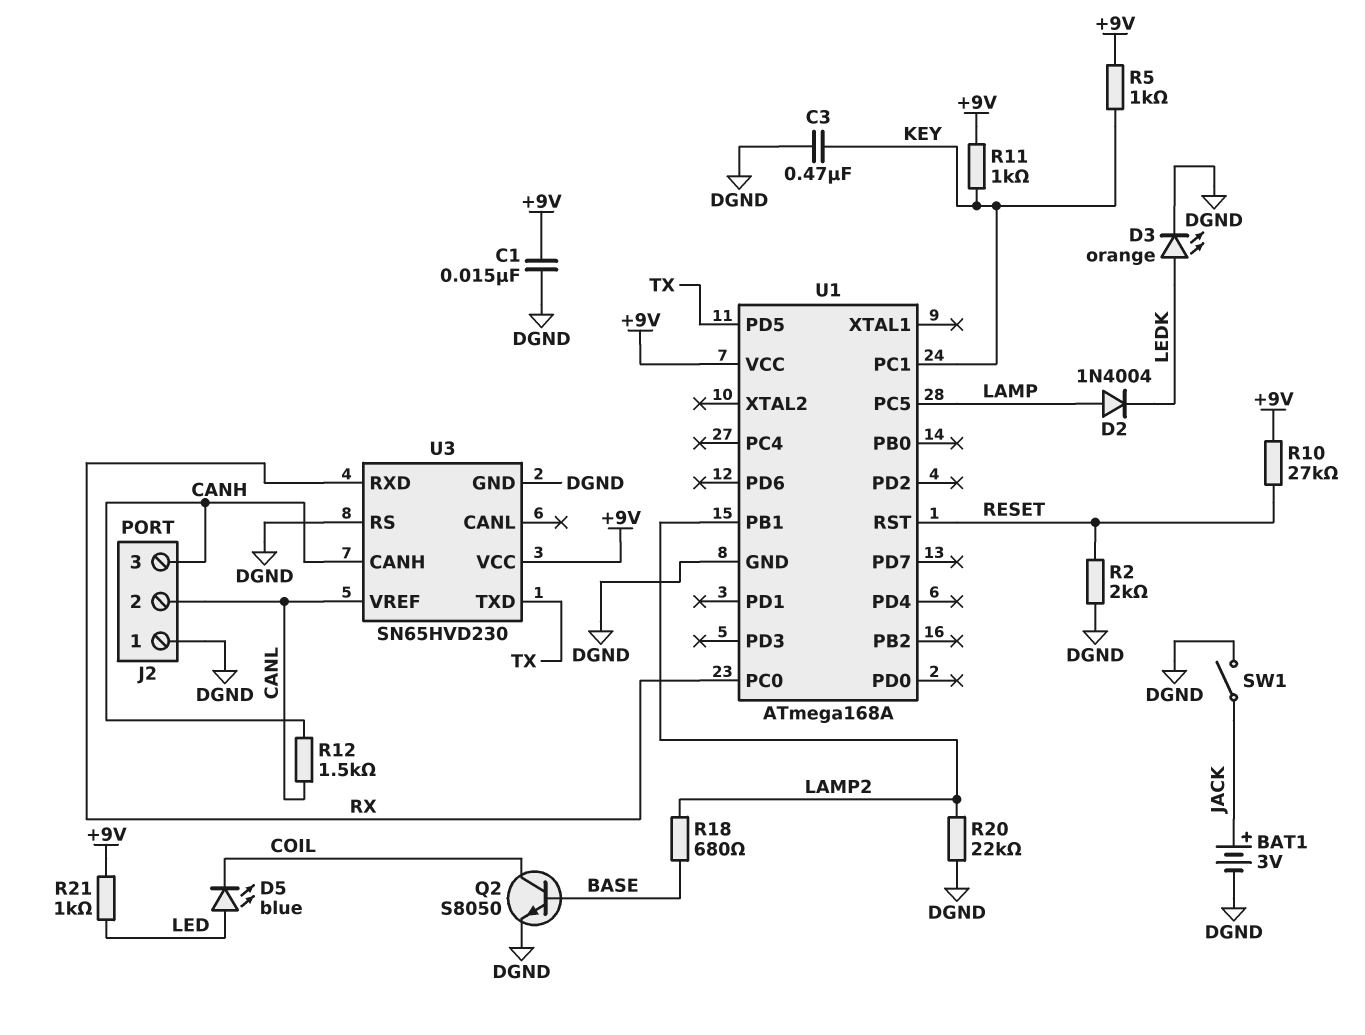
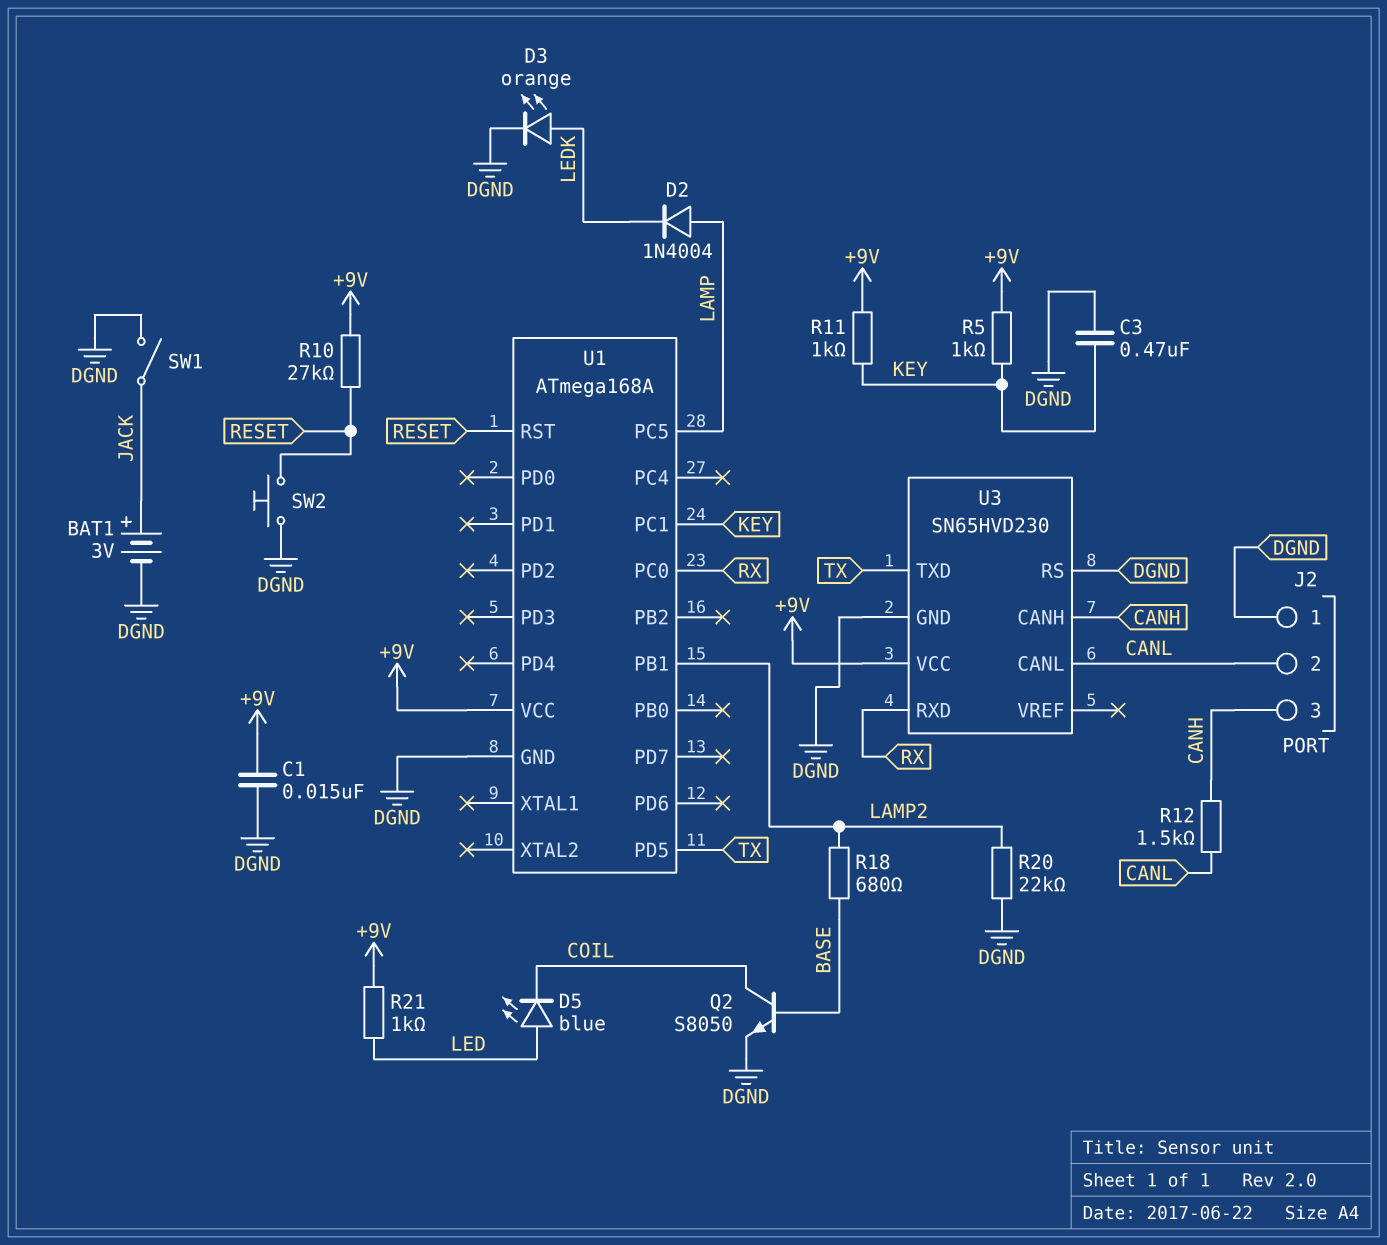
R2: 2k (DGND, RESET) -> none
SW2: none -> button (DGND, RESET)
U3 pin CANL: none -> CANL
U3 pin VREF: CANL -> none

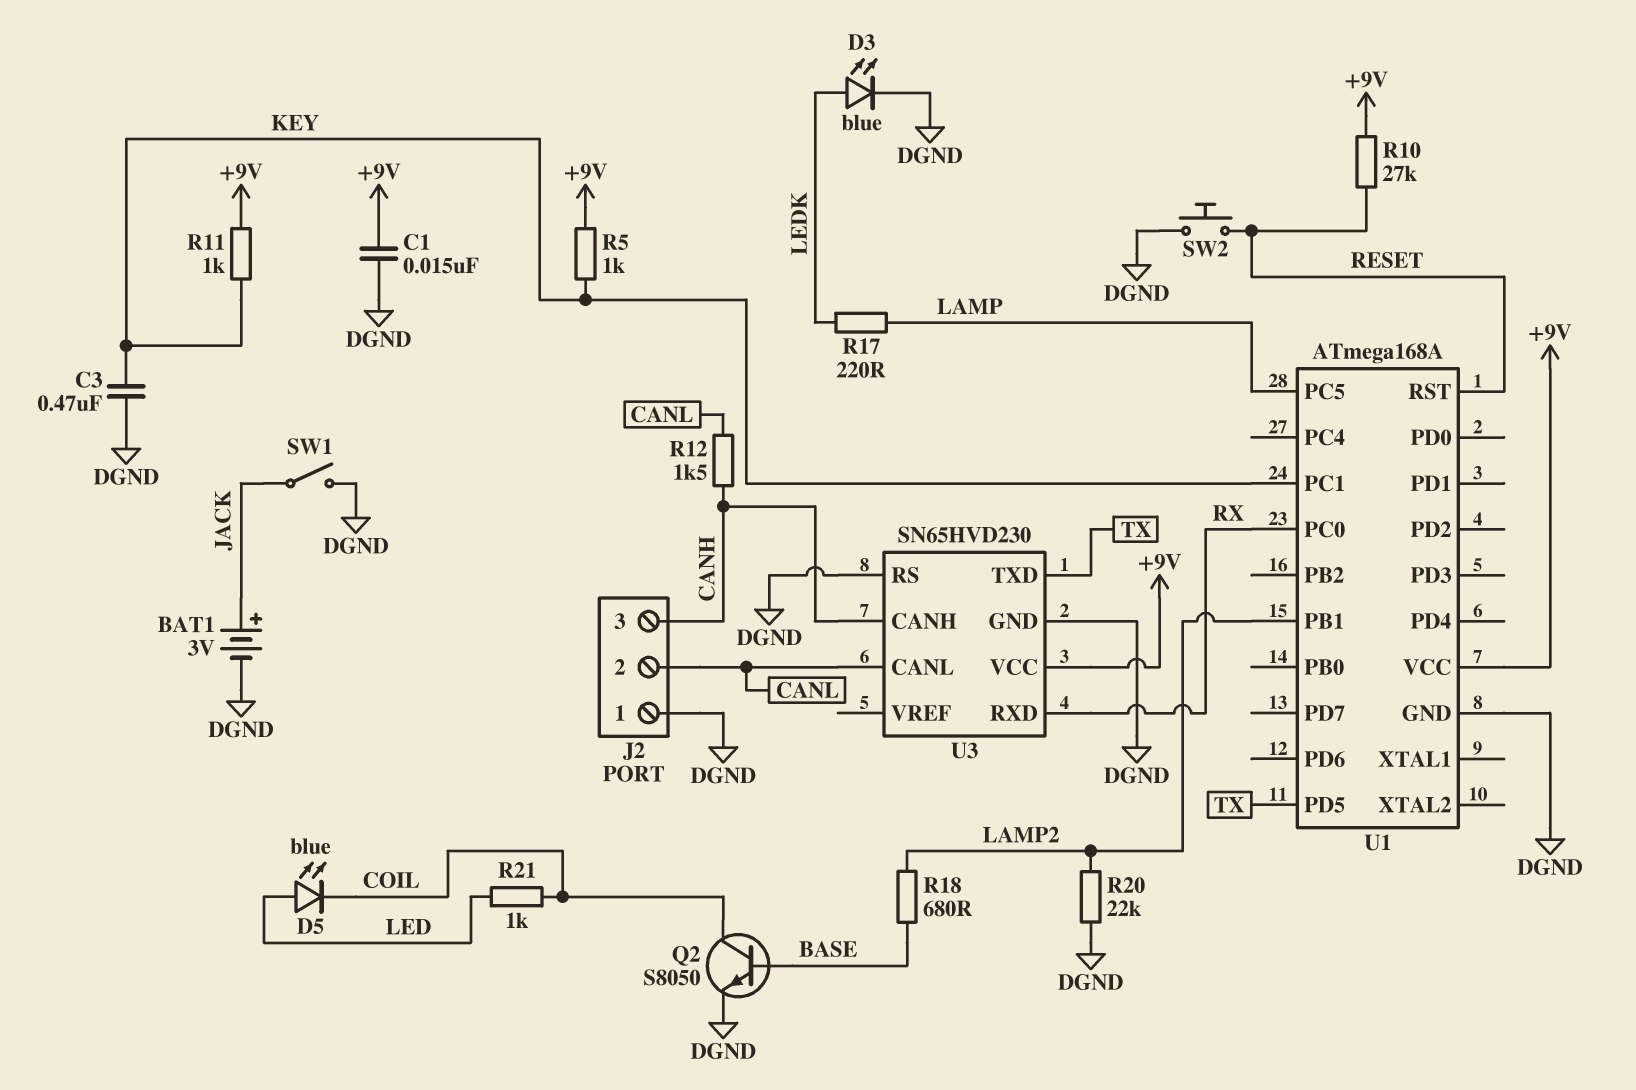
D2: diode 1N4004 (A LAMP, K LEDK) -> none
D3: LED orange (A LEDK, K DGND) -> LED blue (A LEDK, K DGND)
R17: none -> 220 (LAMP, LEDK)
R21: 1k (+9V, LED) -> 1k (COIL, LED)

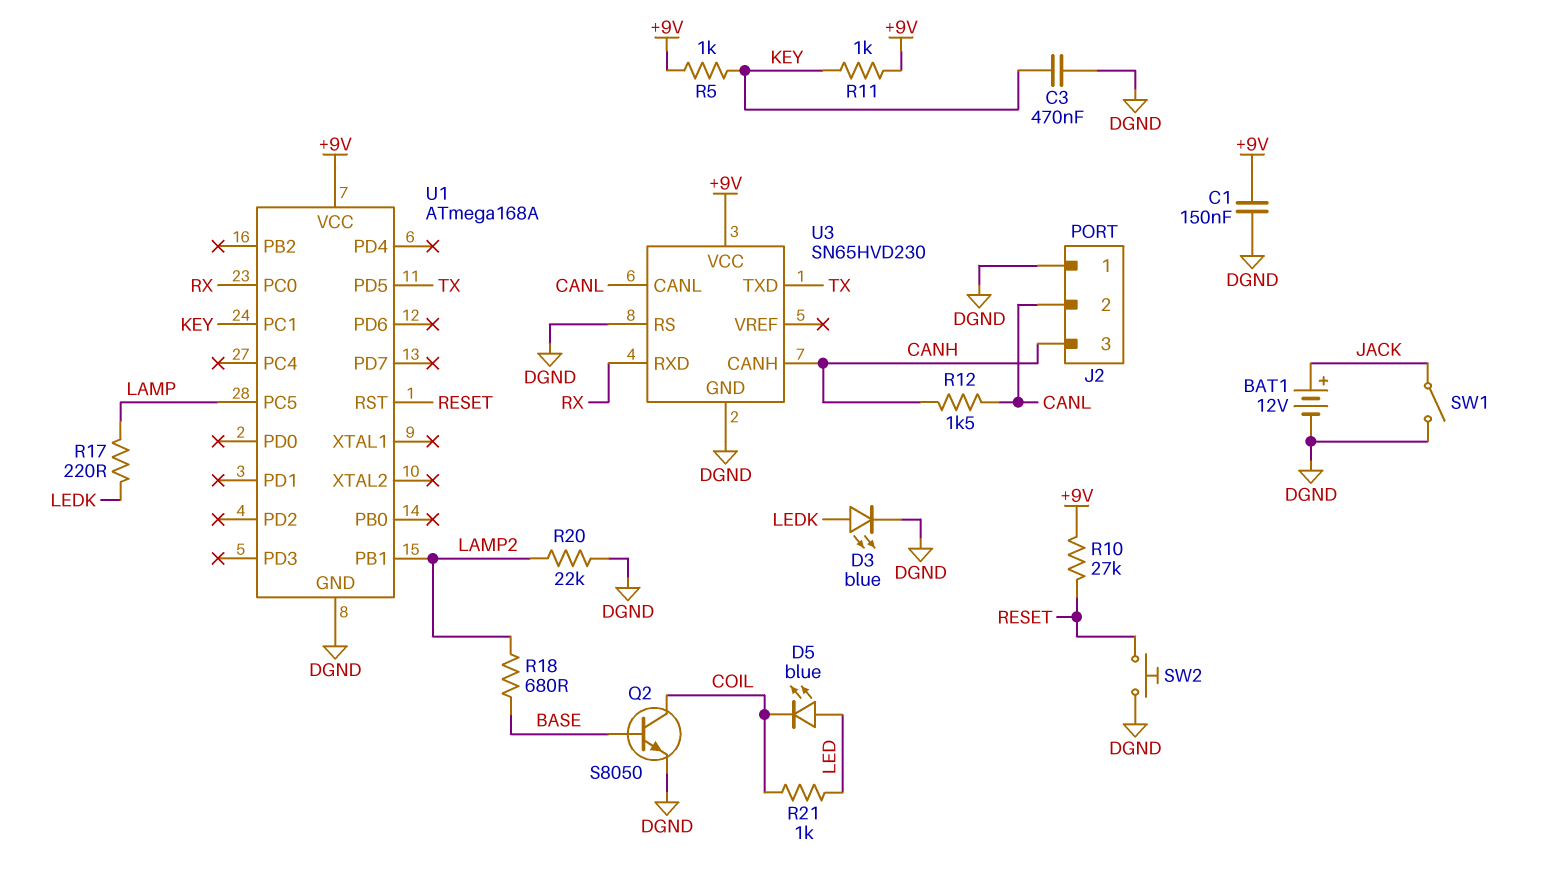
BAT1: 3V (plus JACK, minus DGND) -> 12V (plus JACK, minus DGND)
C1: 15nF (+9V, DGND) -> 150nF (+9V, DGND)

